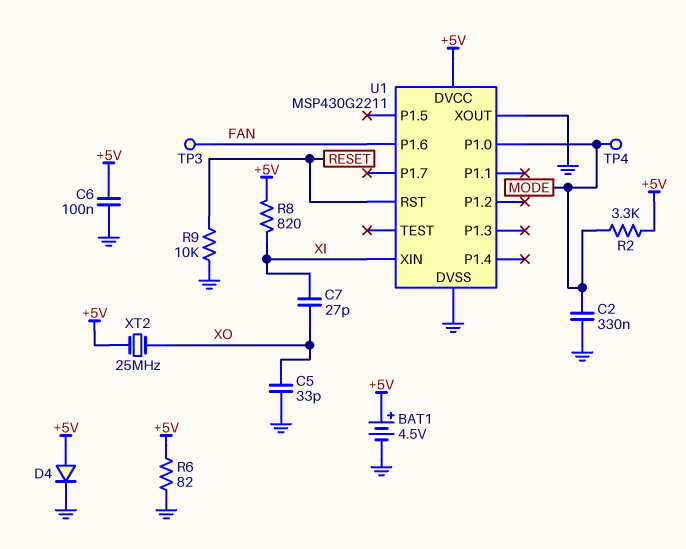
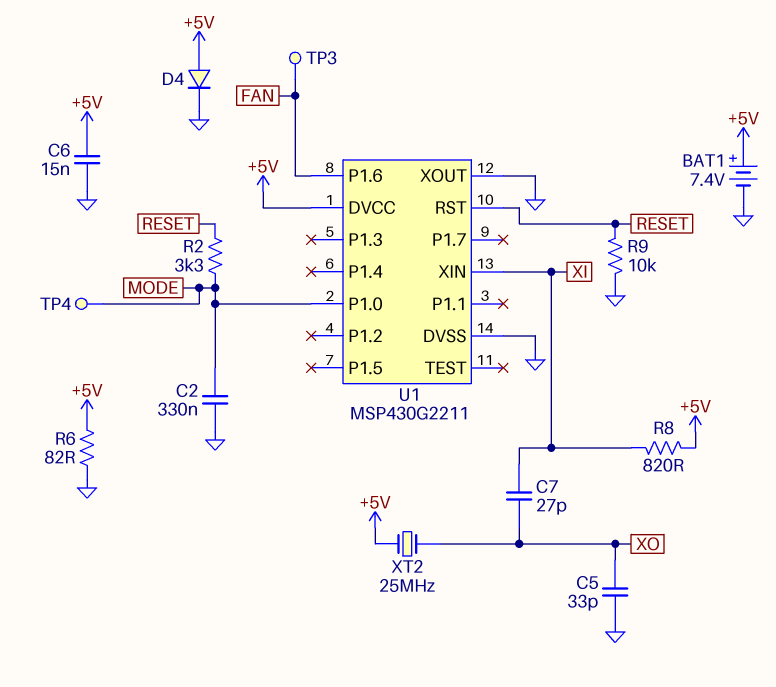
BAT1: 4.5V (plus +5V, minus GND) -> 7.4V (plus +5V, minus GND)
C6: 100nF (+5V, GND) -> 15nF (+5V, GND)
R2: 3.3k (+5V, MODE) -> 3.3k (MODE, RESET)

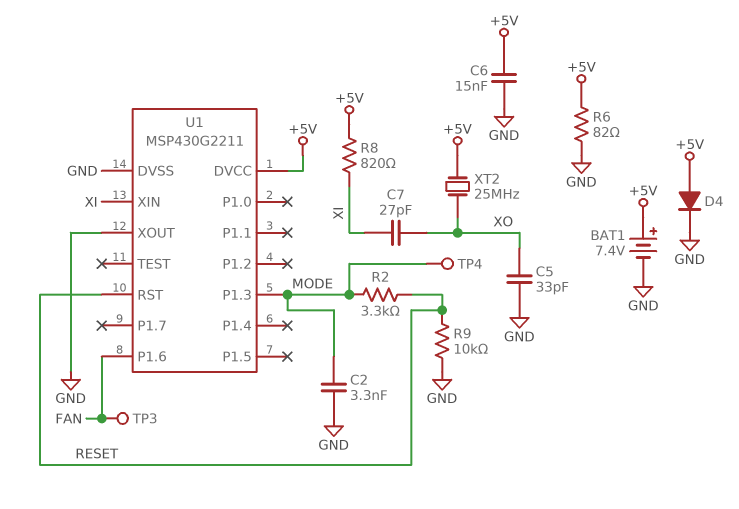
C2: 330nF (GND, MODE) -> 3.3nF (GND, MODE)
U1 pin P1.0: MODE -> none
U1 pin P1.3: none -> MODE

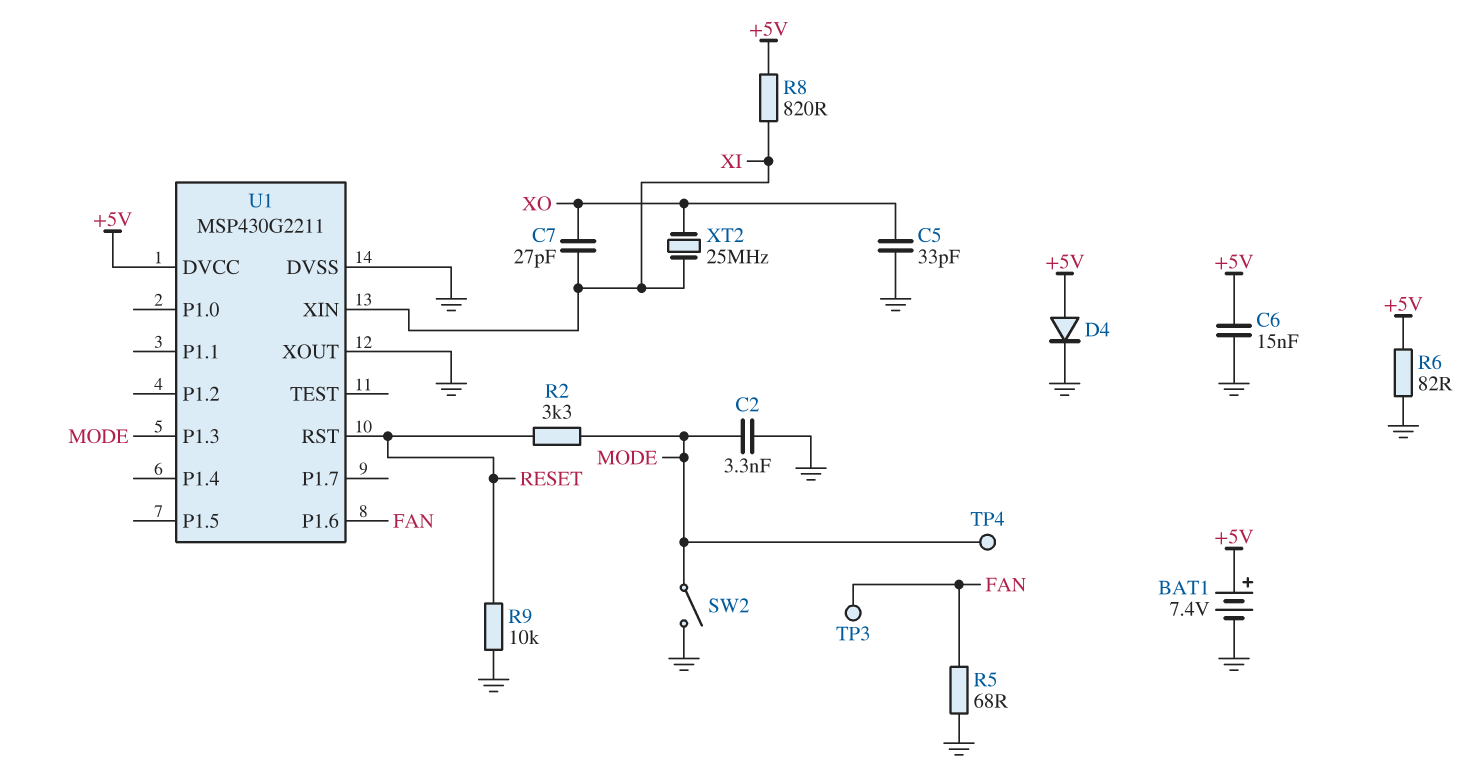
R5: none -> 68 (FAN, GND)
SW2: none -> switch (GND, MODE)
XT2: 25MHz (+5V, XO) -> 25MHz (XI, XO)

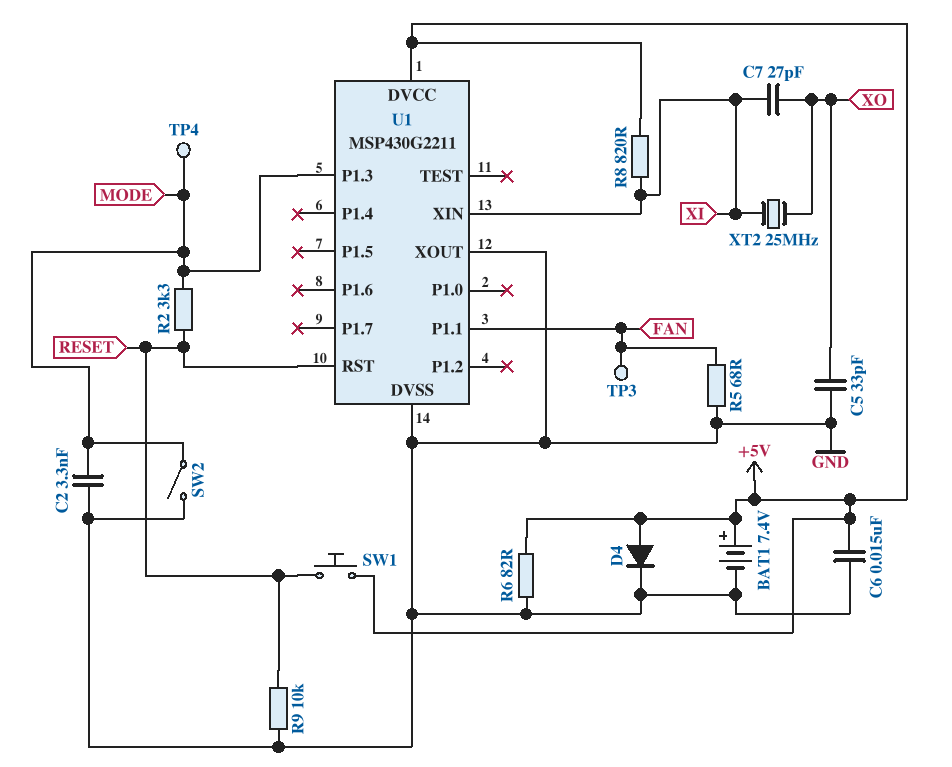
SW1: none -> button (+5V, RESET)
U1 pin P1.1: none -> FAN
U1 pin P1.6: FAN -> none

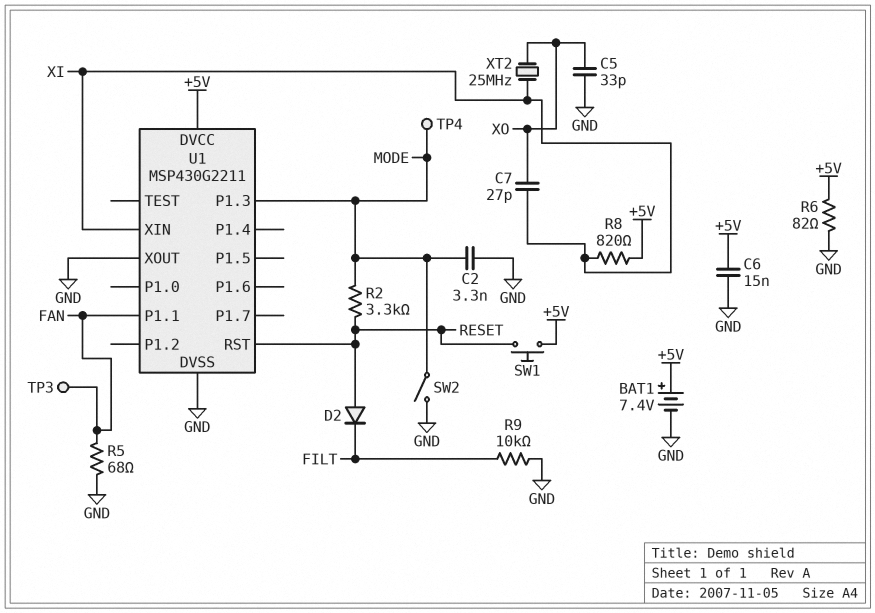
D2: none -> diode (A RESET, K FILT)
D4: diode (A +5V, K GND) -> none
R9: 10k (GND, RESET) -> 10k (FILT, GND)

